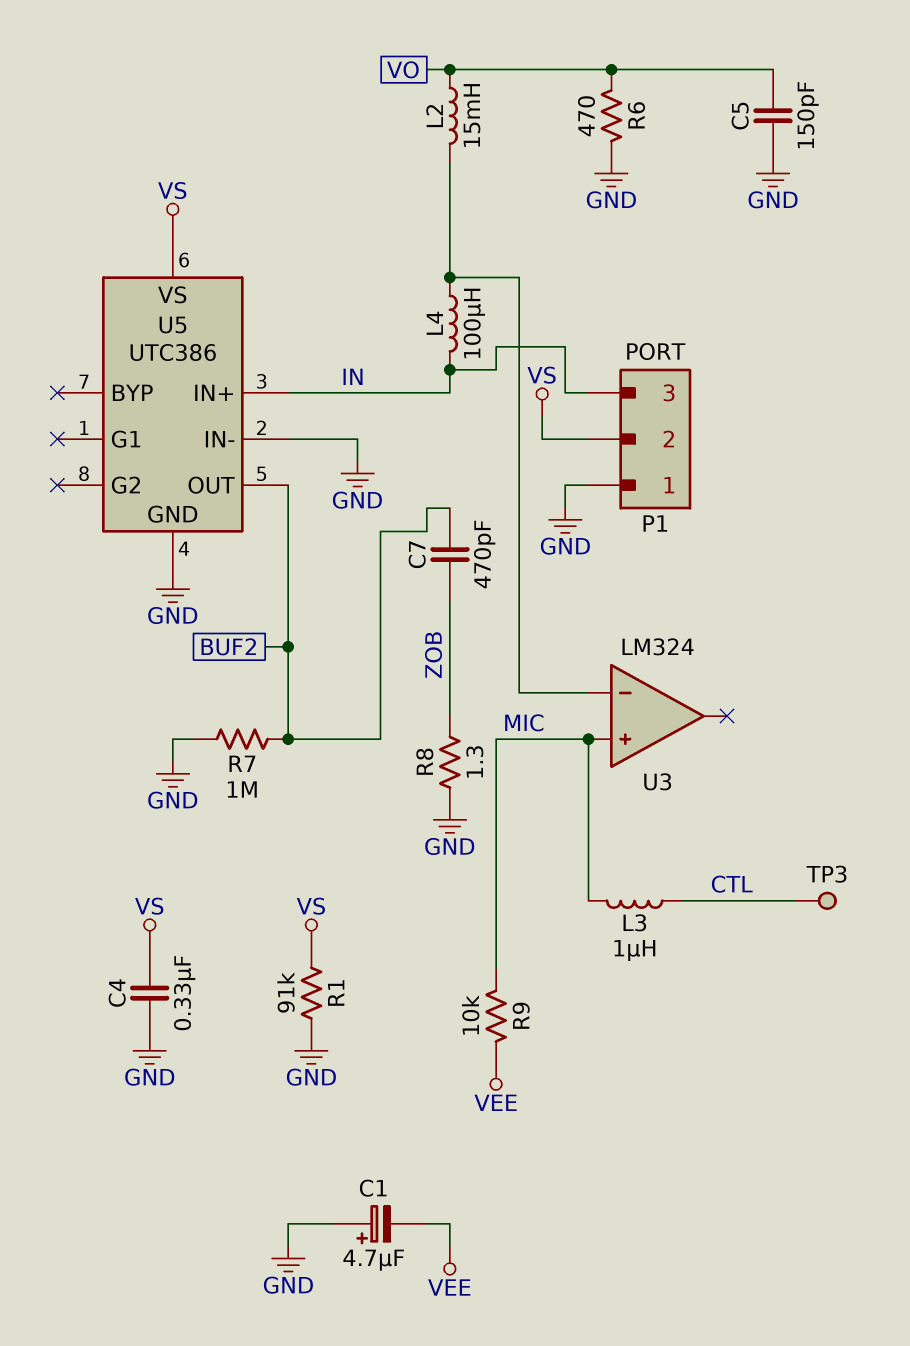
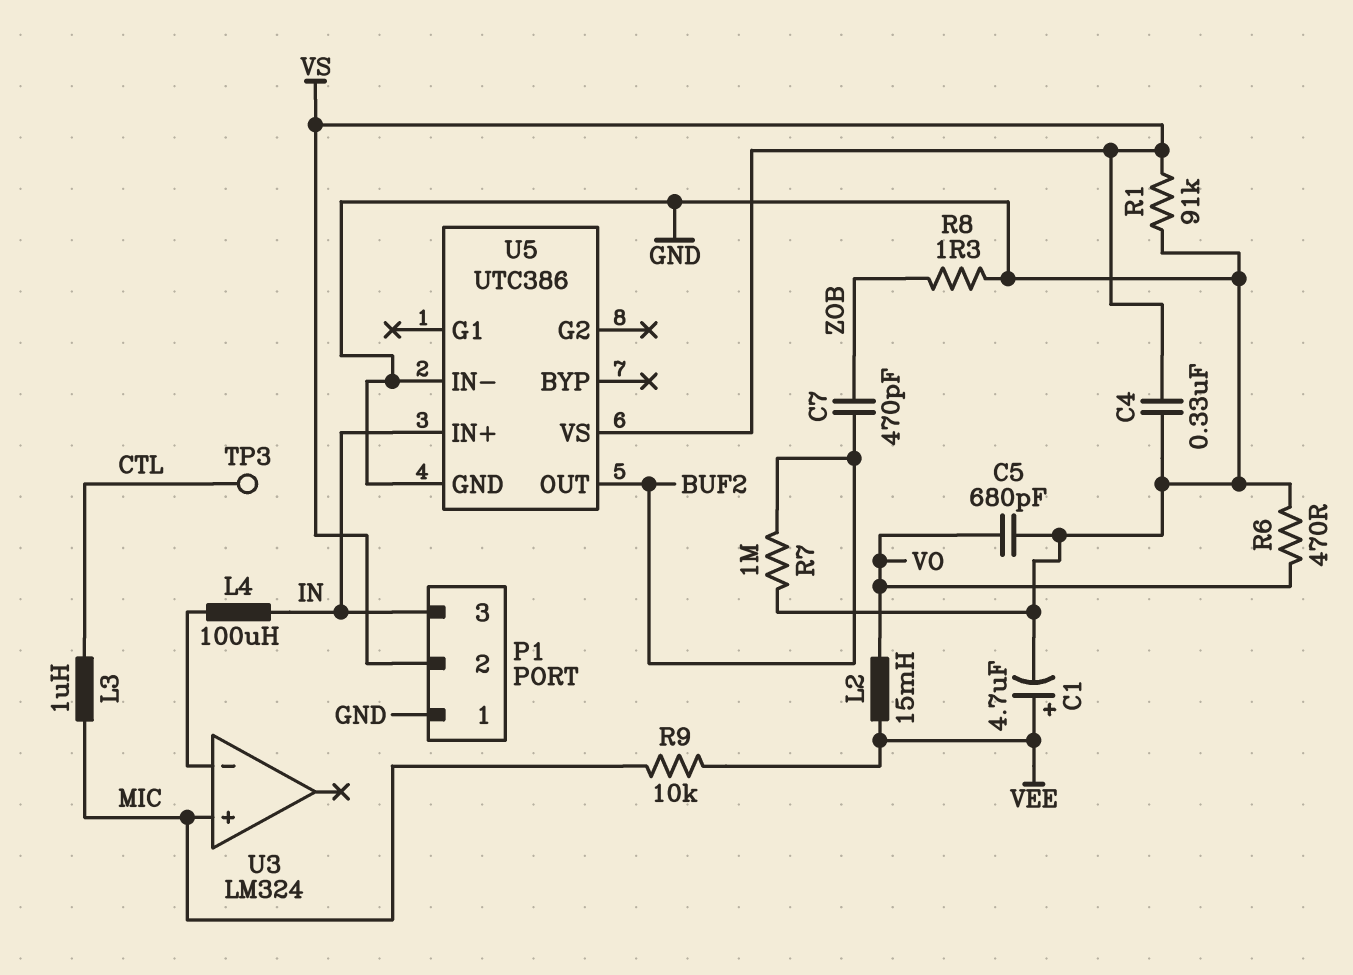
C1: 4.7uF (plus GND, minus VEE) -> 4.7uF (plus VEE, minus GND)
C5: 150pF (GND, VO) -> 680pF (GND, VO)
L2: 15mH (U3/in-, VO) -> 15mH (VEE, VO)

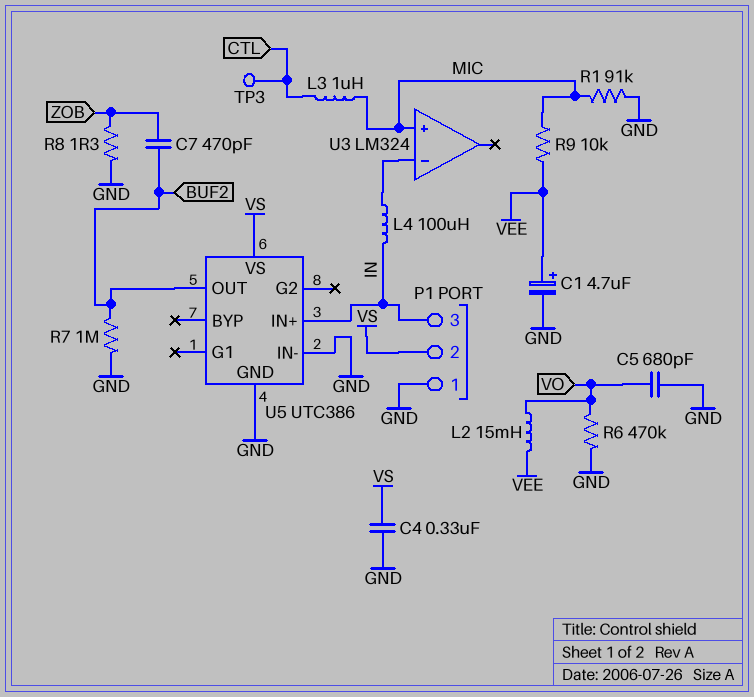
R1: 91k (GND, VS) -> 91k (GND, MIC)
R6: 470 (GND, VO) -> 470k (GND, VO)

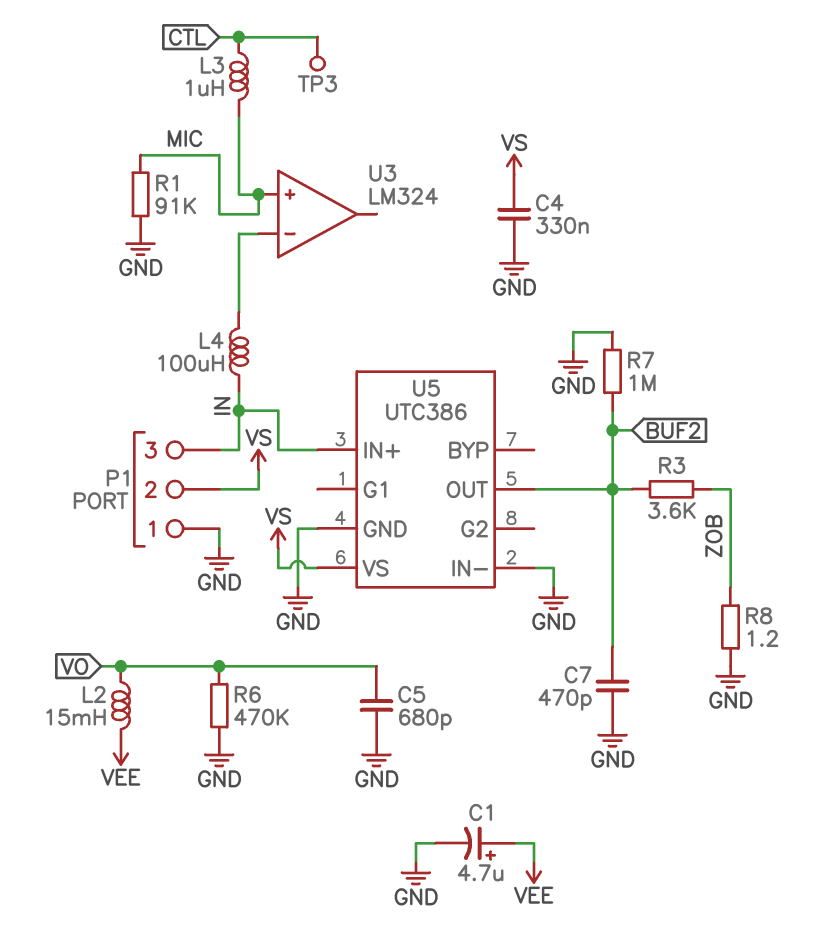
C7: 470pF (BUF2, ZOB) -> 470pF (BUF2, GND)
R3: none -> 3.6k (BUF2, ZOB)
R8: 1.3 (GND, ZOB) -> 1.2 (GND, ZOB)
R9: 10k (MIC, VEE) -> none

